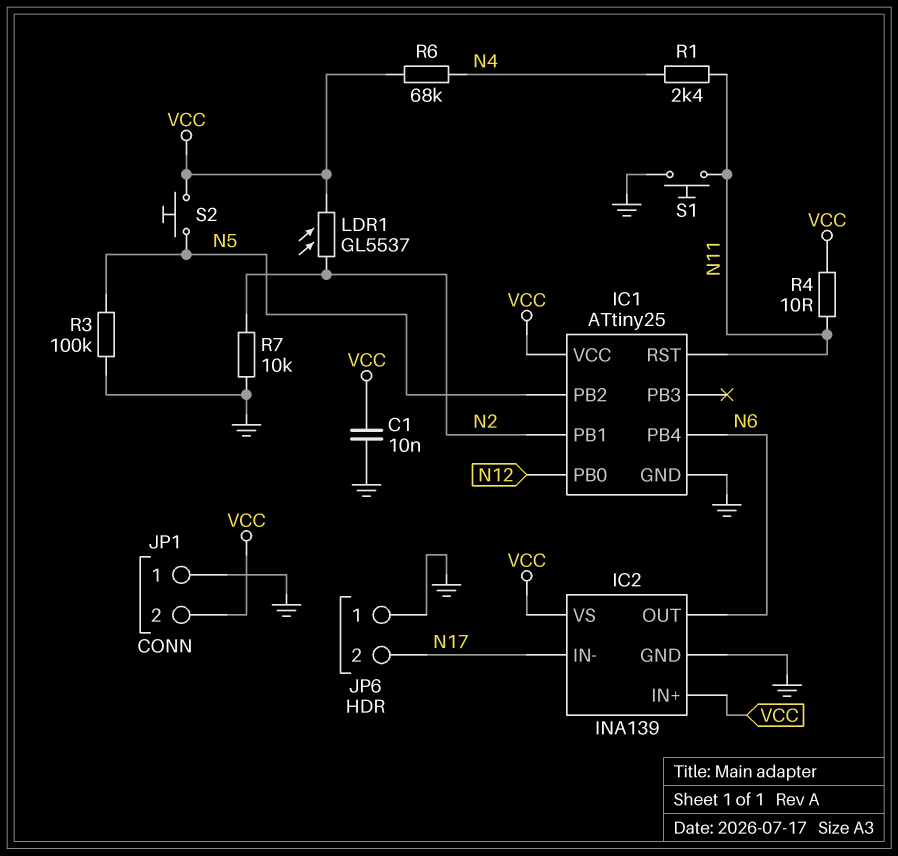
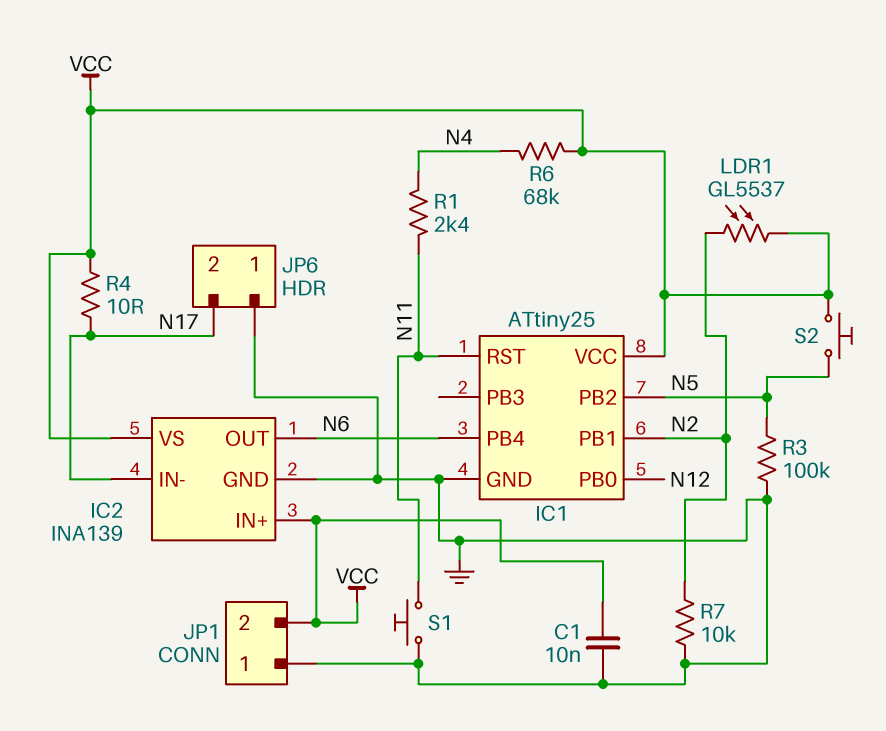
R4: 10 (N11, VCC) -> 10 (N17, VCC)

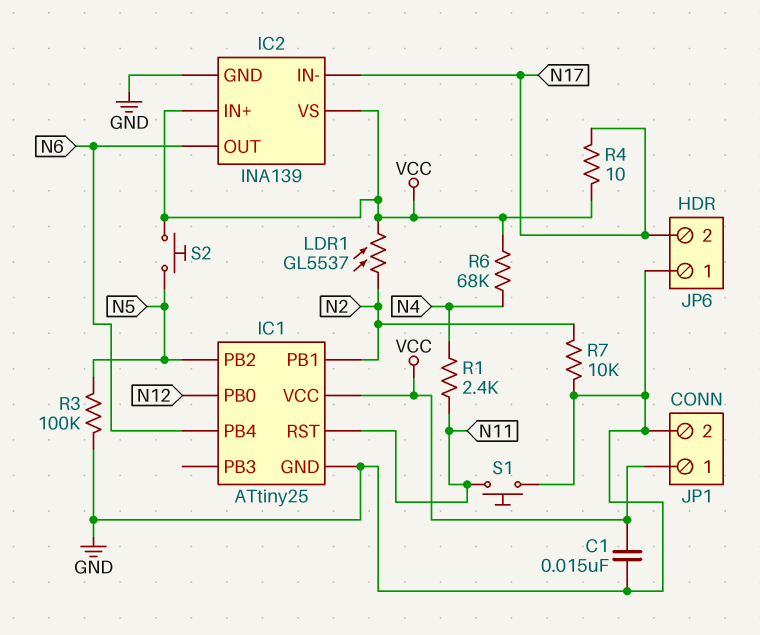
C1: 10nF (GND, VCC) -> 15nF (GND, VCC)
JP1 pin 1: GND -> VCC
JP1 pin 2: VCC -> GND

